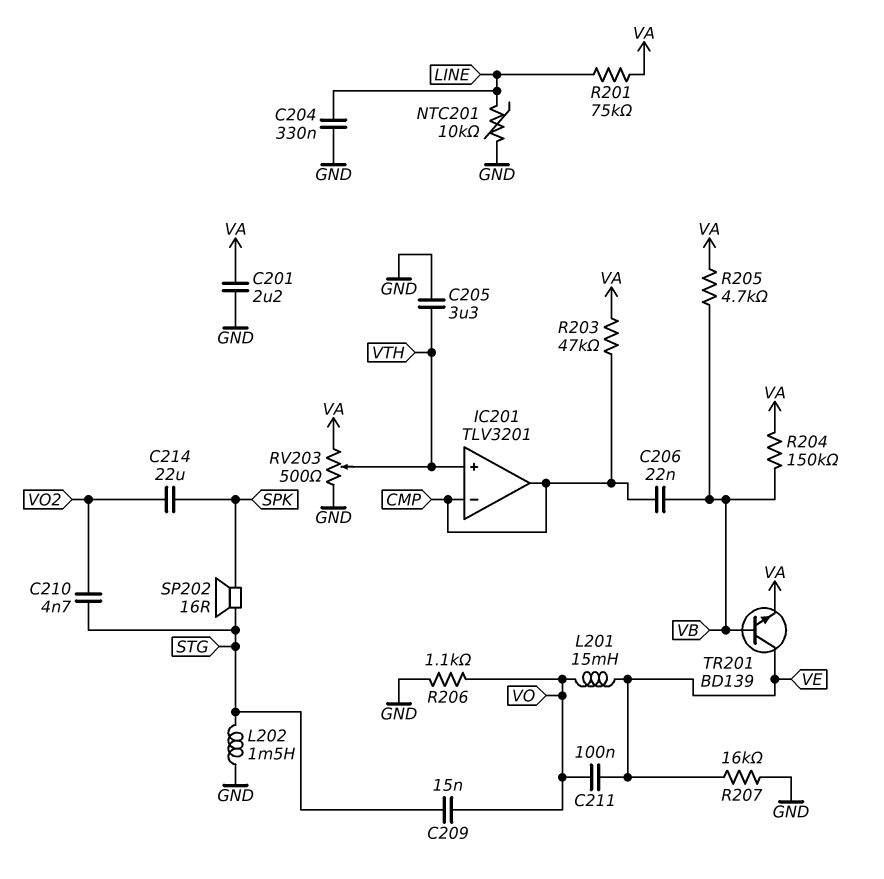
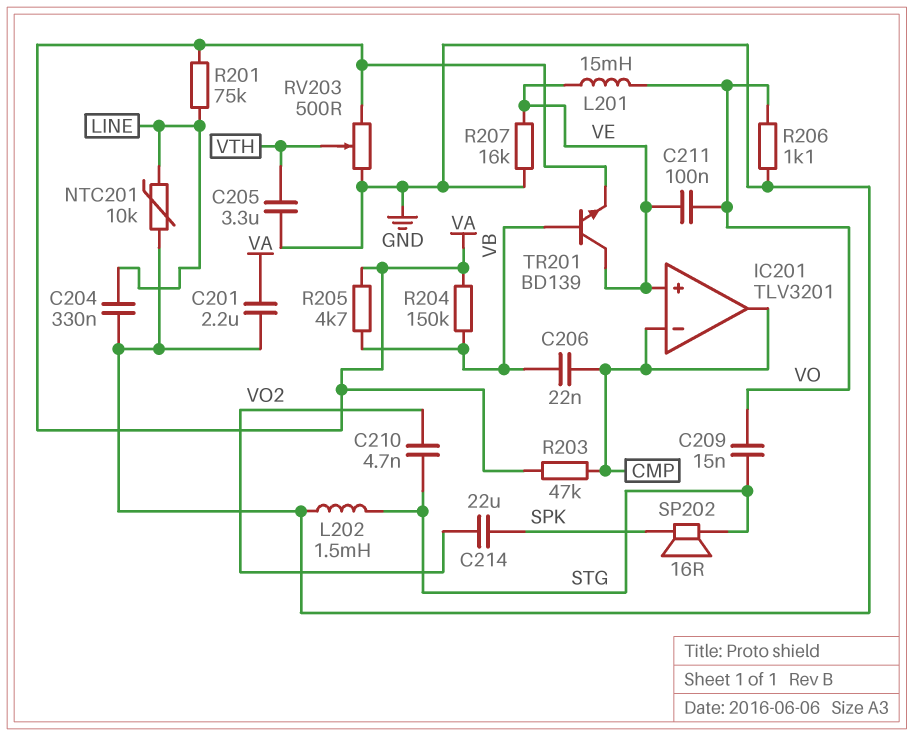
IC201 pin in+: VTH -> VE

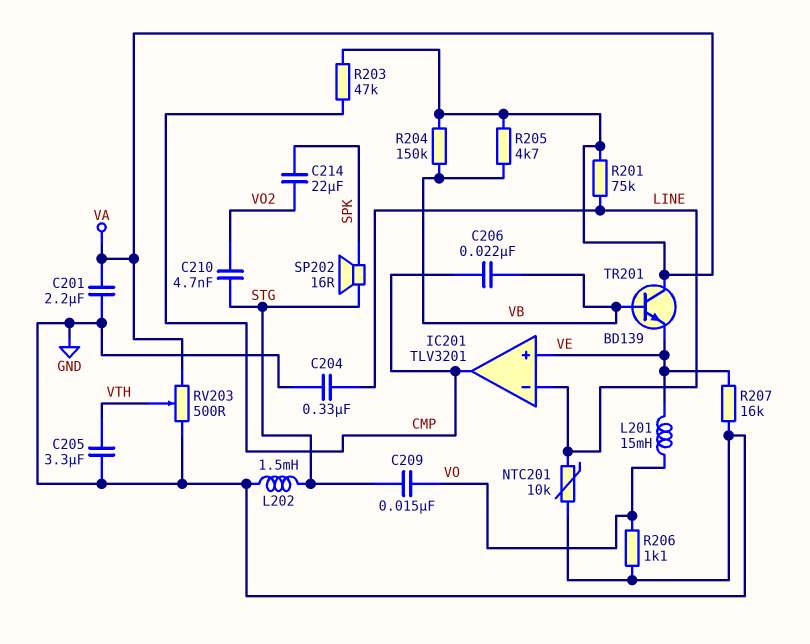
C211: 100nF (VE, VO) -> none
IC201 pin in-: CMP -> LINE
TR201: NPN BD139 (B VB, C VE, E VA) -> NPN BD139 (B VB, C VA, E VE)

